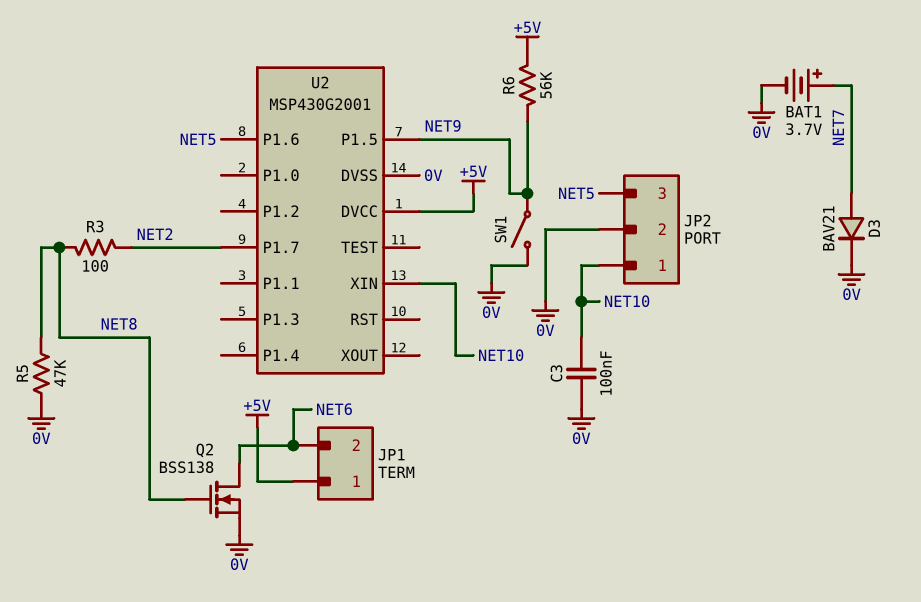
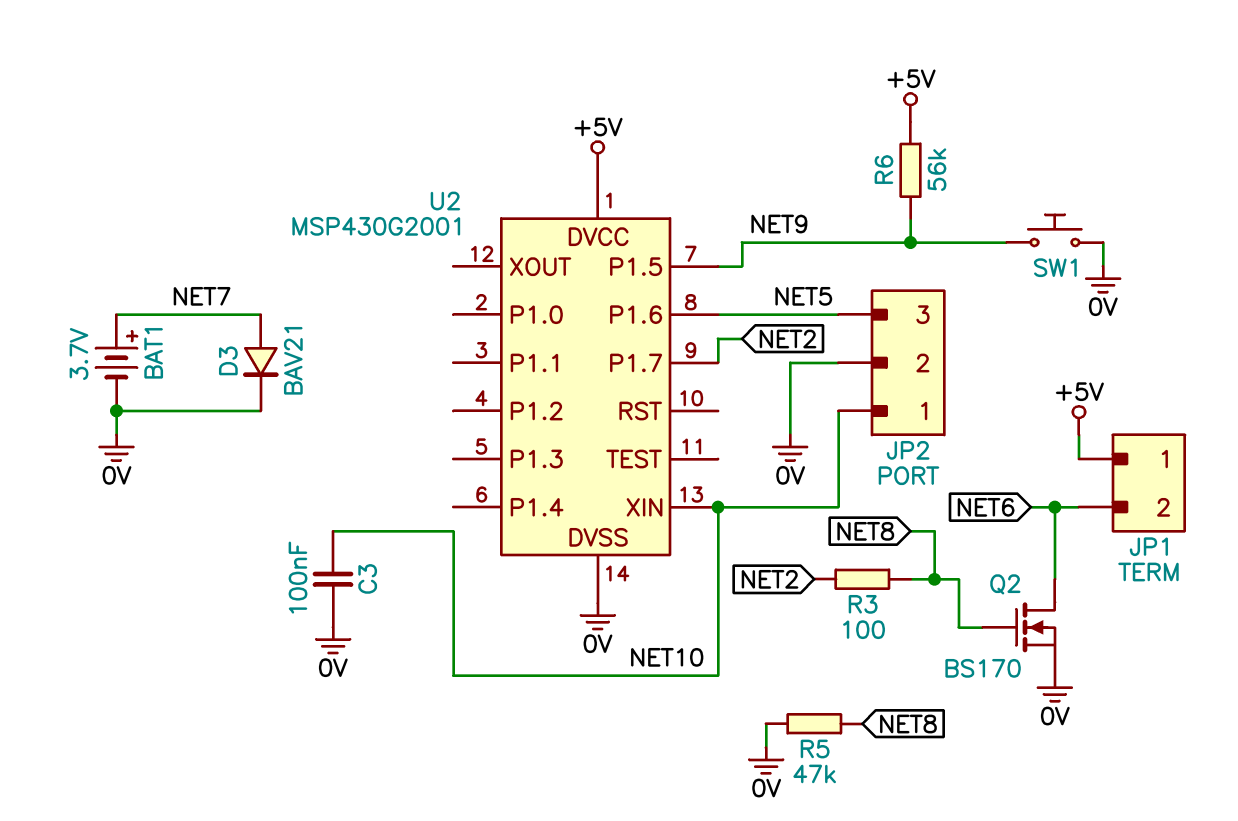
Q2: NMOS BSS138 (G NET8, D NET6, S 0V) -> NMOS BS170 (G NET8, D NET6, S 0V)
SW1: switch (0V, NET9) -> button (0V, NET9)

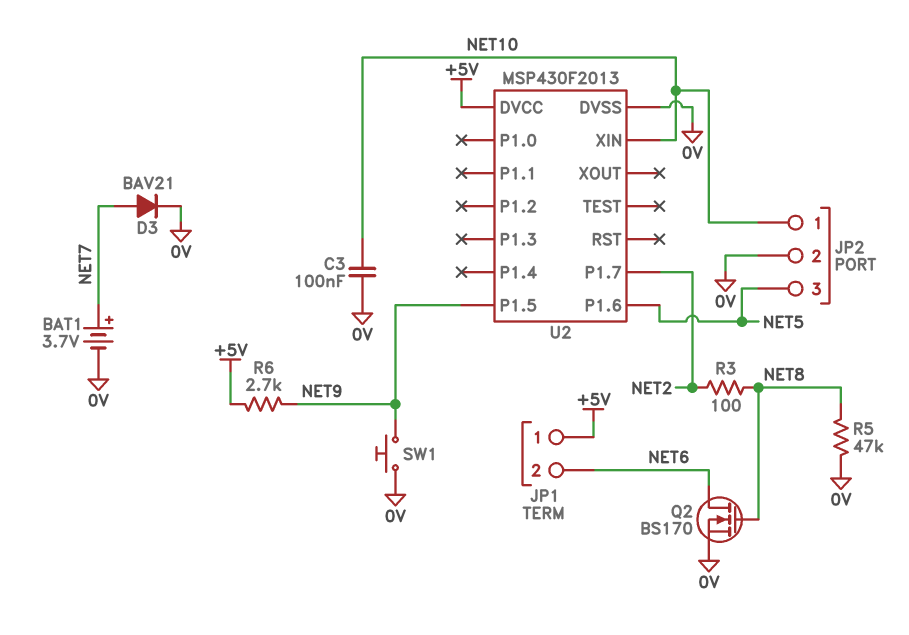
R6: 56k (+5V, NET9) -> 2.7k (+5V, NET9)
U2: MSP430G2001 -> MSP430F2013

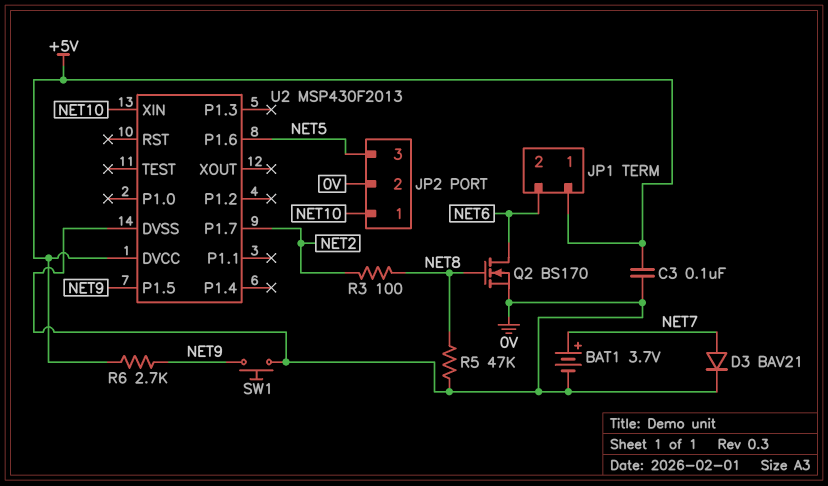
C3: 100nF (0V, NET10) -> 100nF (+5V, 0V)

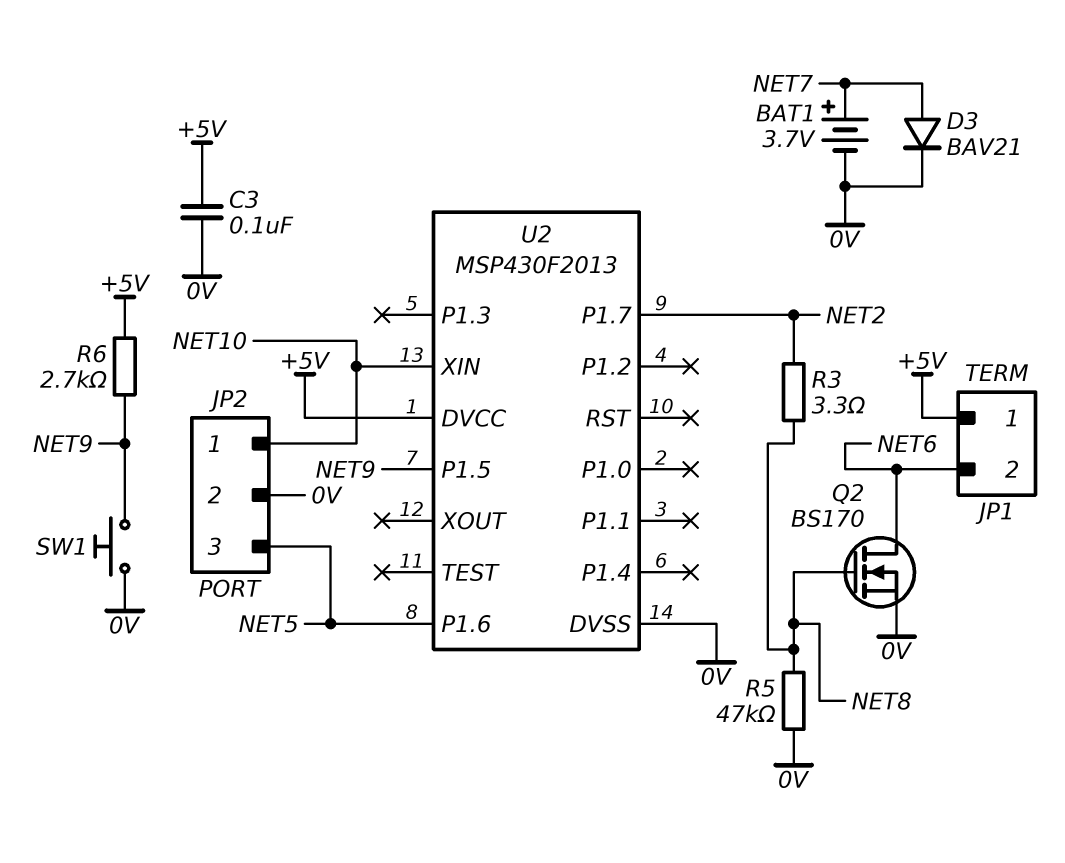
R3: 100 (NET2, NET8) -> 3.3 (NET2, NET8)

